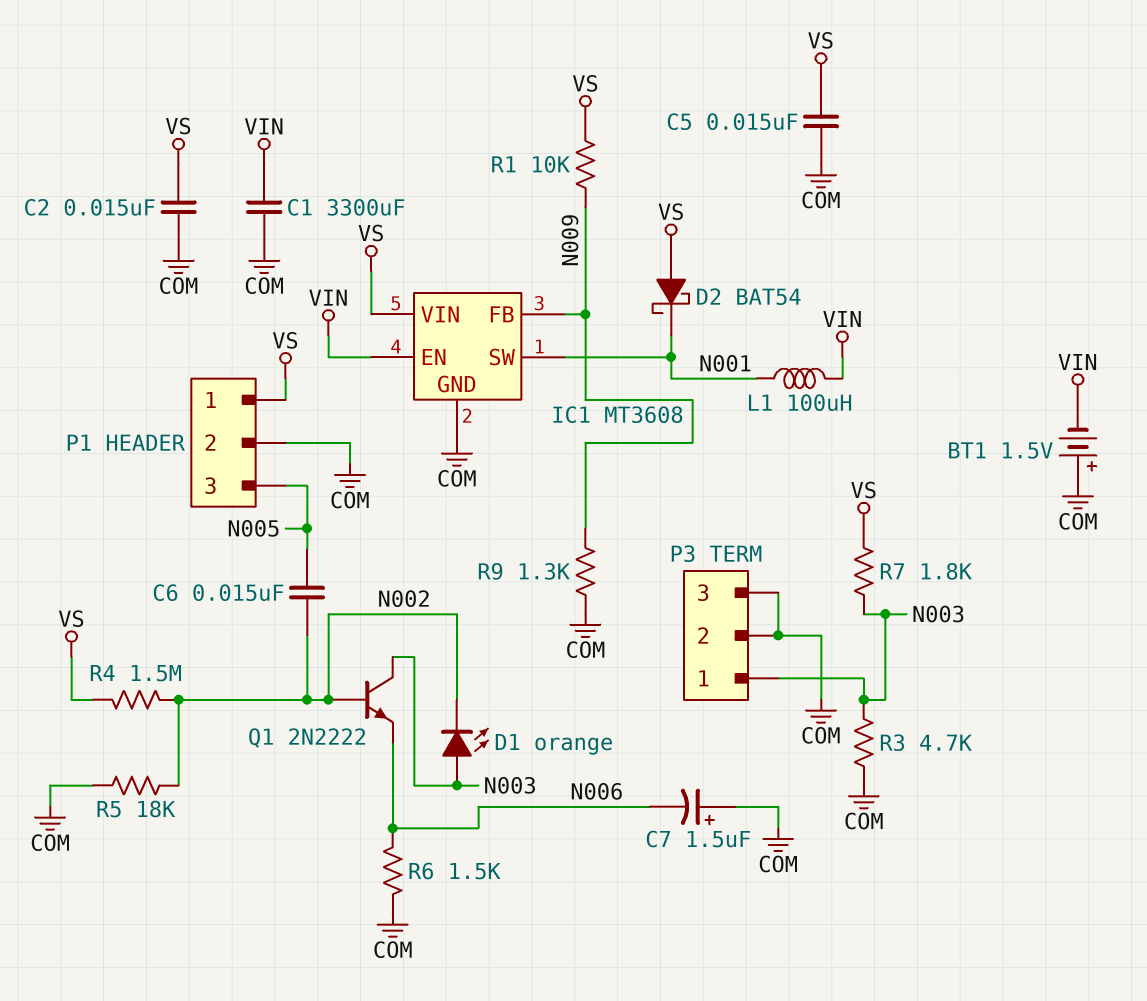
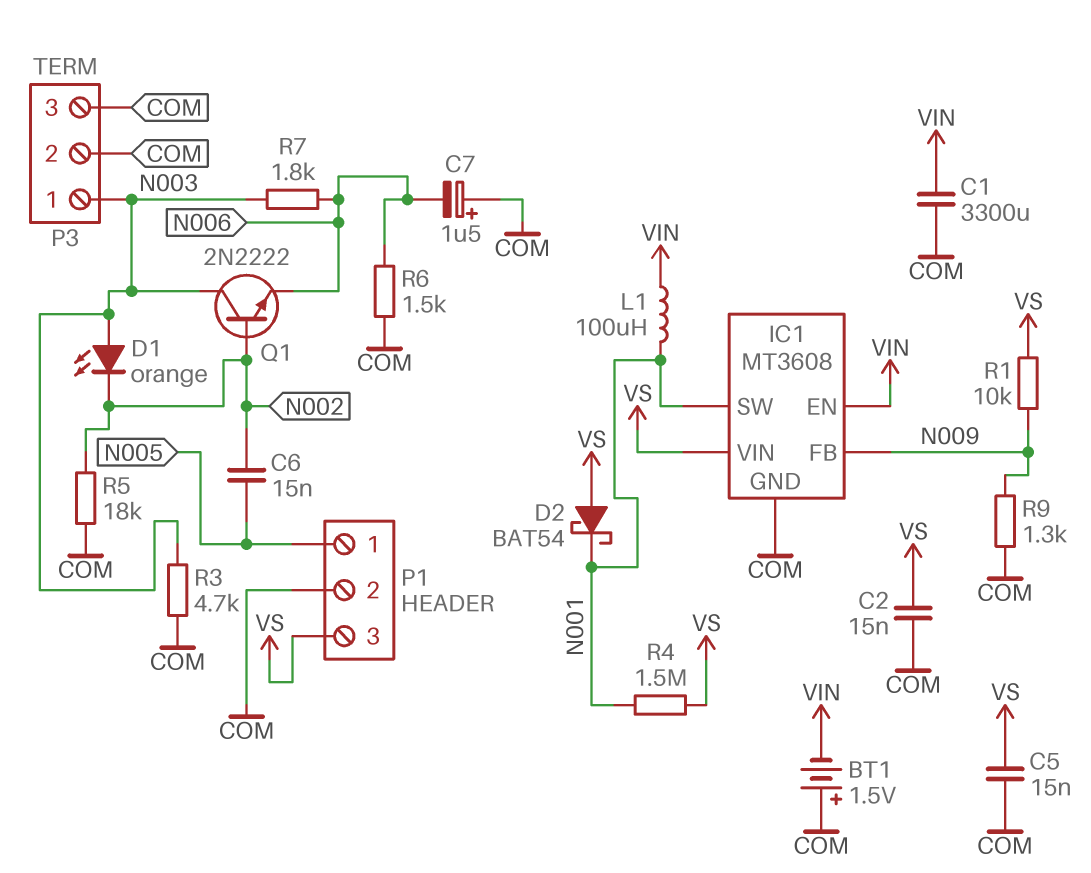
P1 pin 1: VS -> N005
P1 pin 3: N005 -> VS
R4: 1.5M (N002, VS) -> 1.5M (N001, VS)
R7: 1.8k (N003, VS) -> 1.8k (N003, N006)

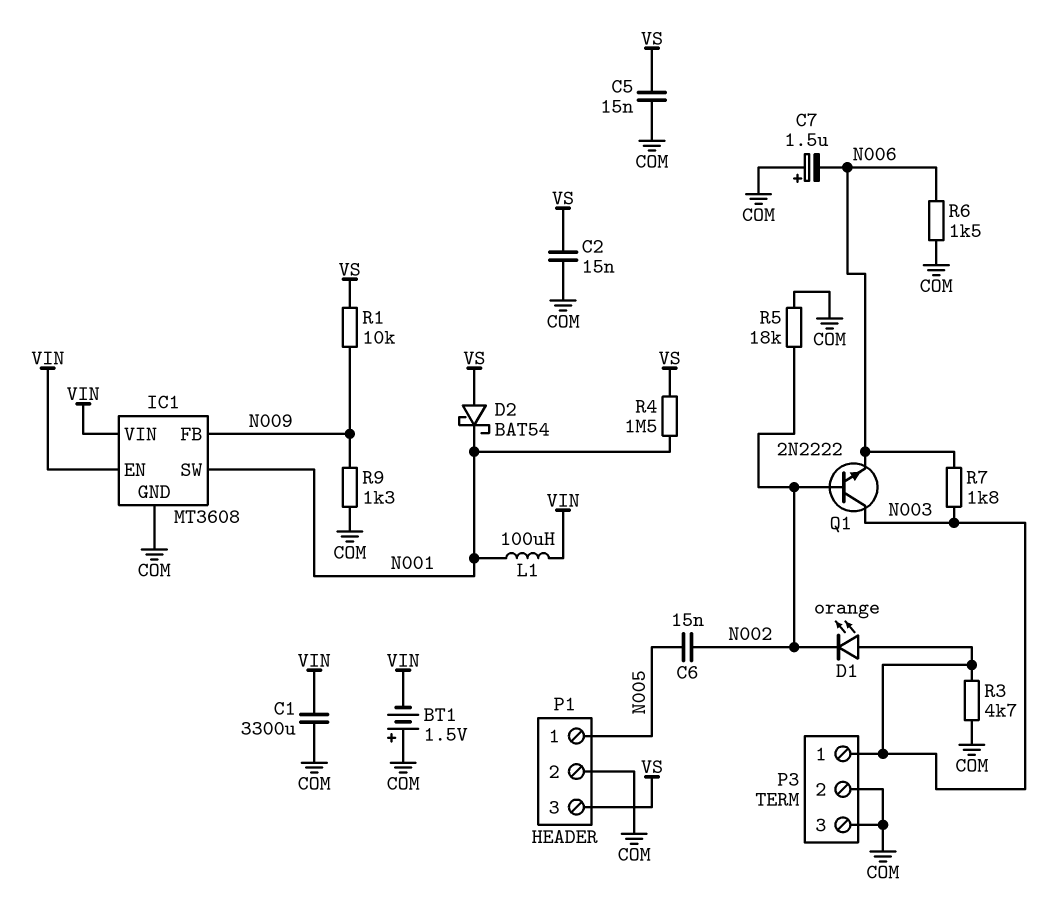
IC1 pin VIN: VS -> VIN

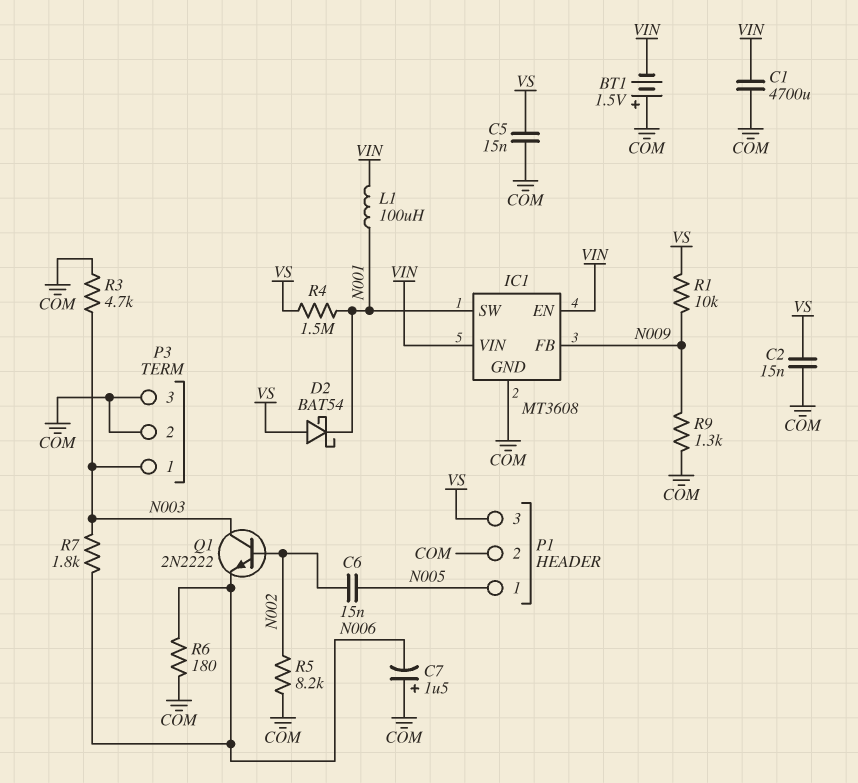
C1: 3300uF (COM, VIN) -> 4700uF (COM, VIN)
D1: LED orange (A N003, K N002) -> none
R5: 18k (COM, N002) -> 8.2k (COM, N002)
R6: 1.5k (COM, N006) -> 180 (COM, N006)

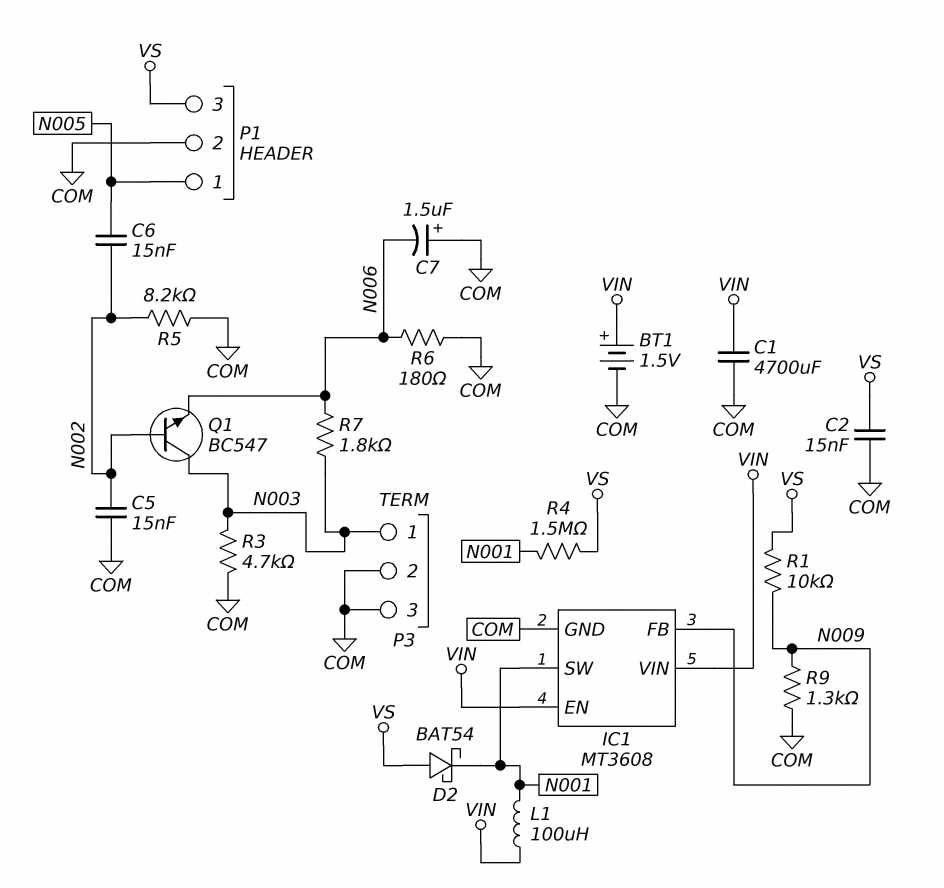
BT1: 1.5V (plus COM, minus VIN) -> 1.5V (plus VIN, minus COM)
C5: 15nF (COM, VS) -> 15nF (COM, N002)
Q1: NPN 2N2222 (B N002, C N003, E N006) -> NPN BC547 (B N002, C N003, E N006)

